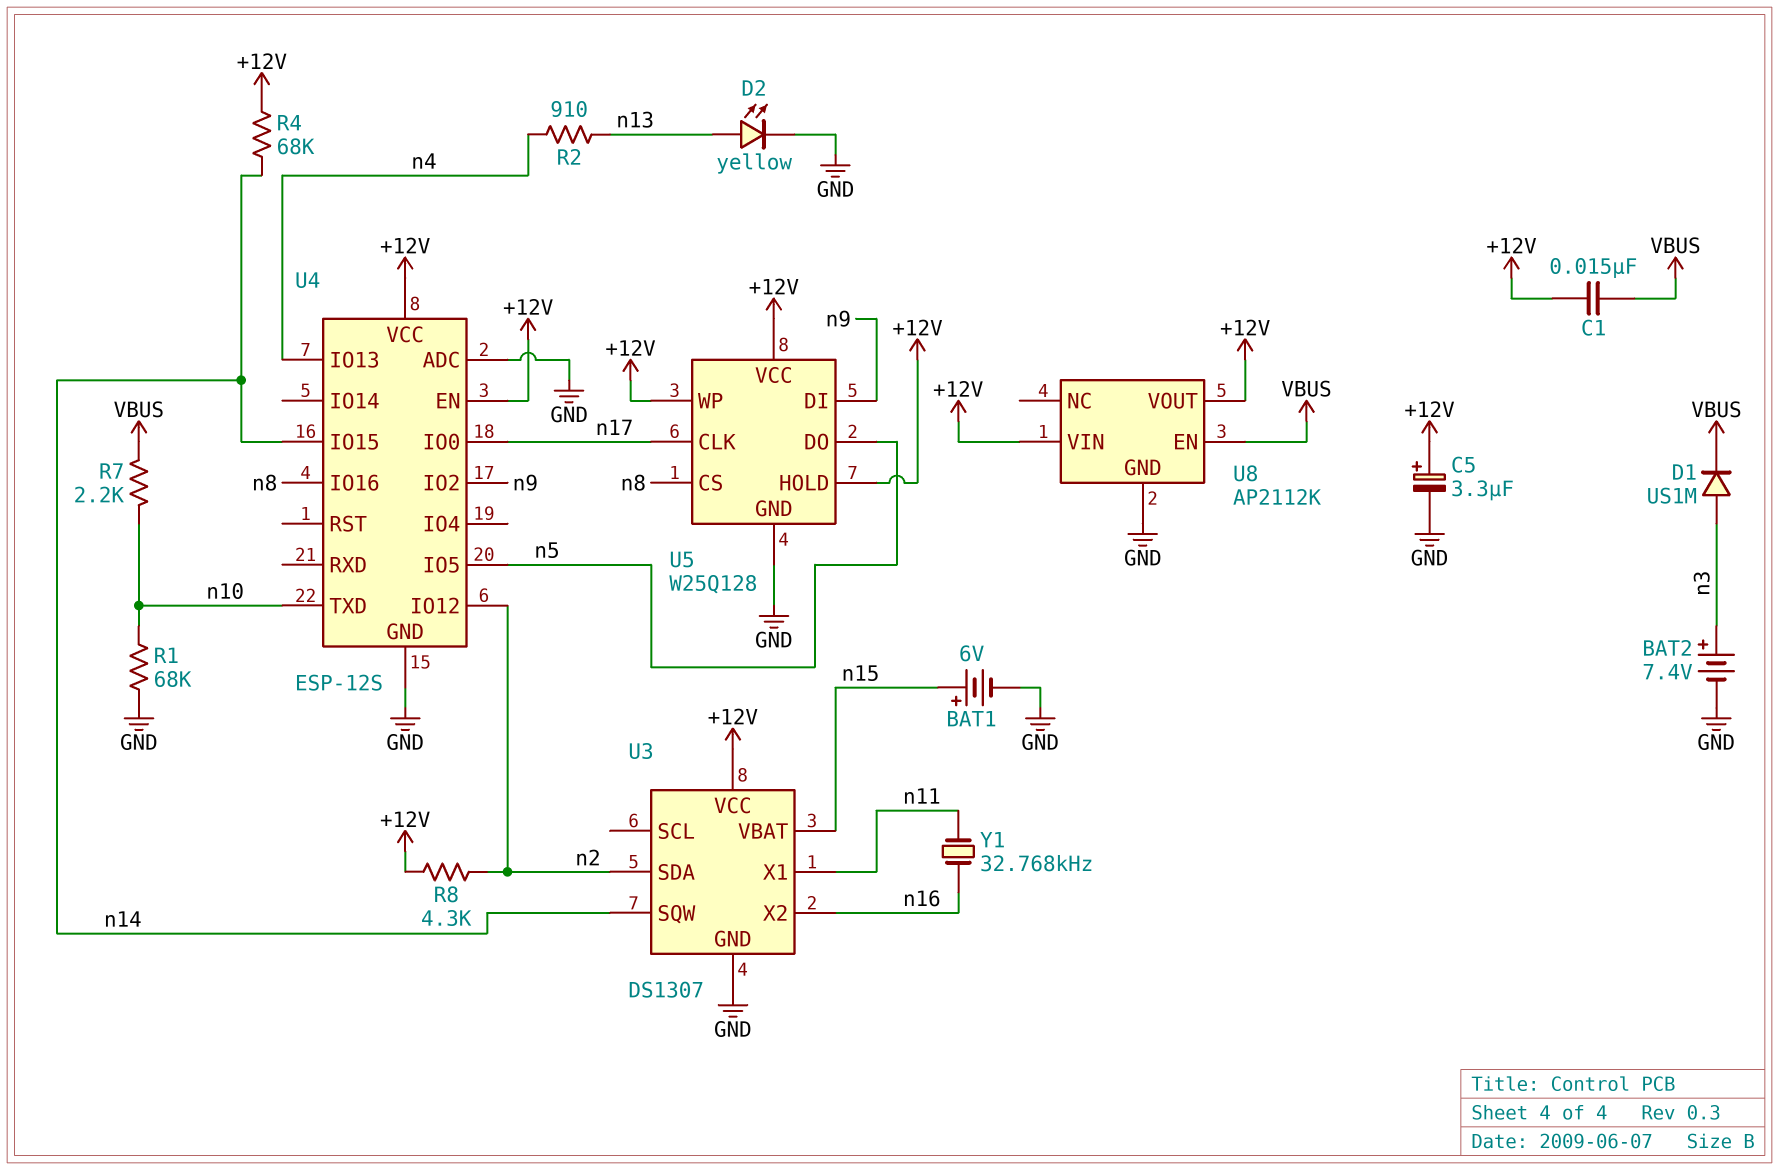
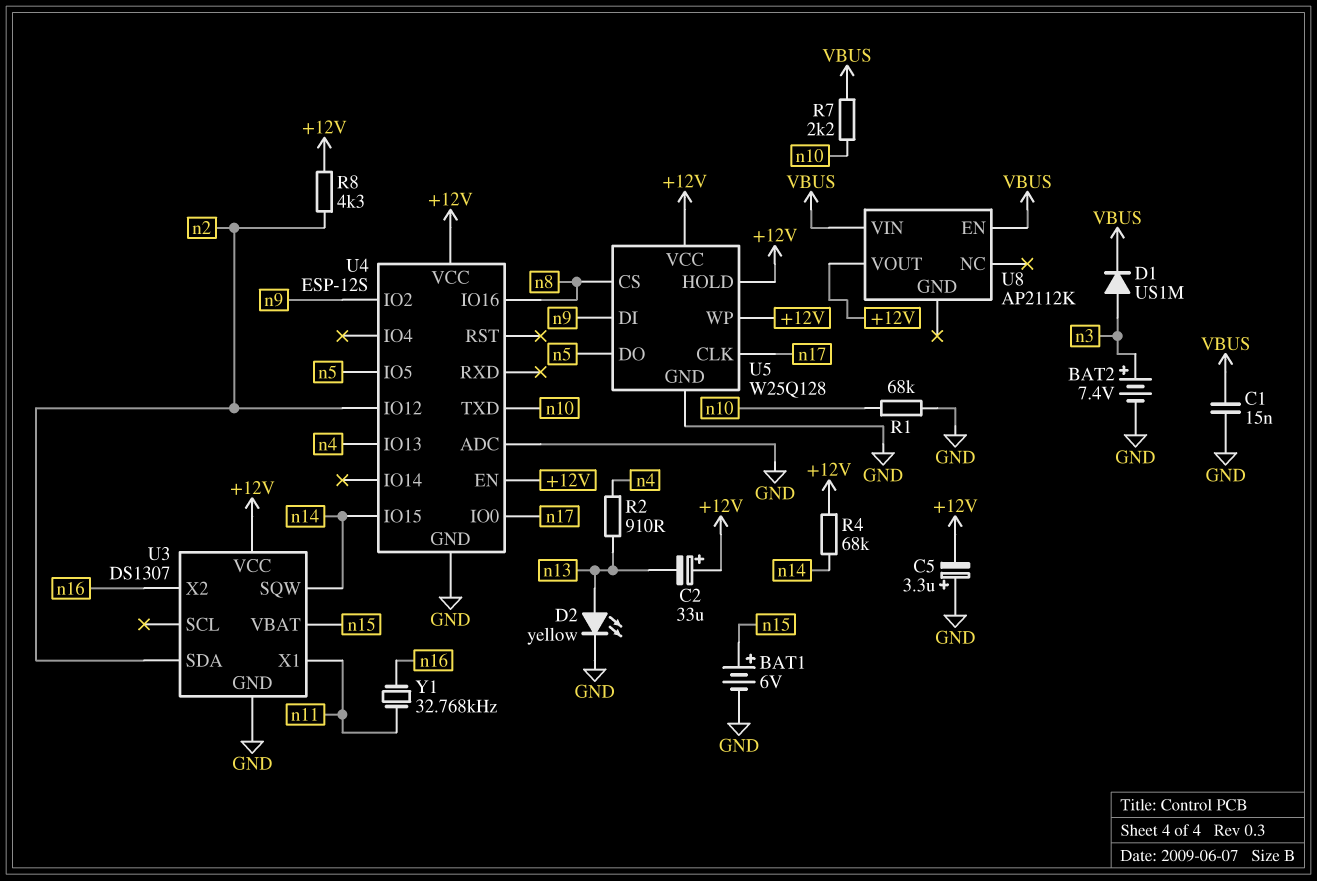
C1: 15nF (+12V, VBUS) -> 15nF (GND, VBUS)
C2: none -> 33uF (plus +12V, minus n13)
C5: 3.3uF (plus +12V, minus GND) -> 3.3uF (plus GND, minus +12V)
U8 pin GND: GND -> none
U8 pin VIN: +12V -> VBUS

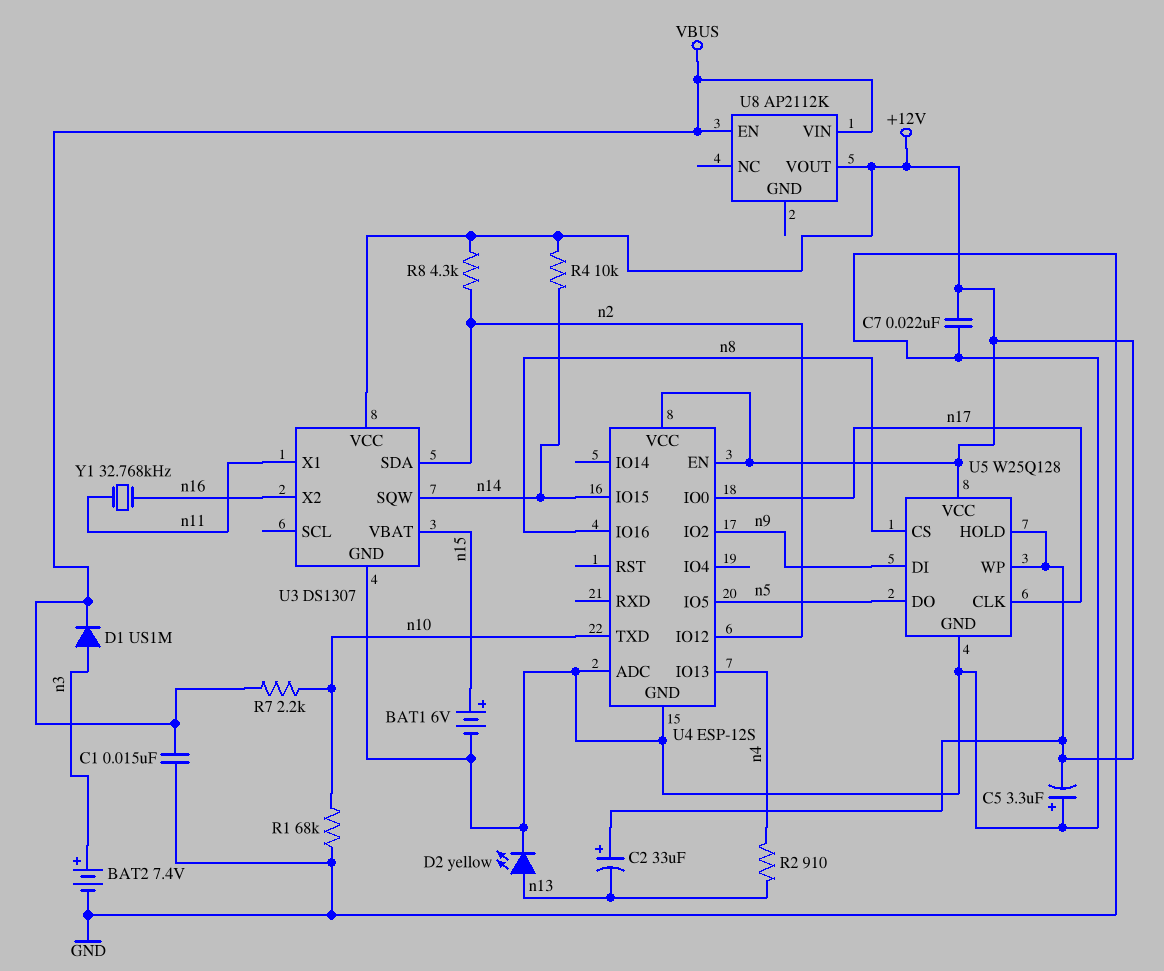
C7: none -> 22nF (+12V, GND)
R4: 68k (+12V, n14) -> 10k (+12V, n14)

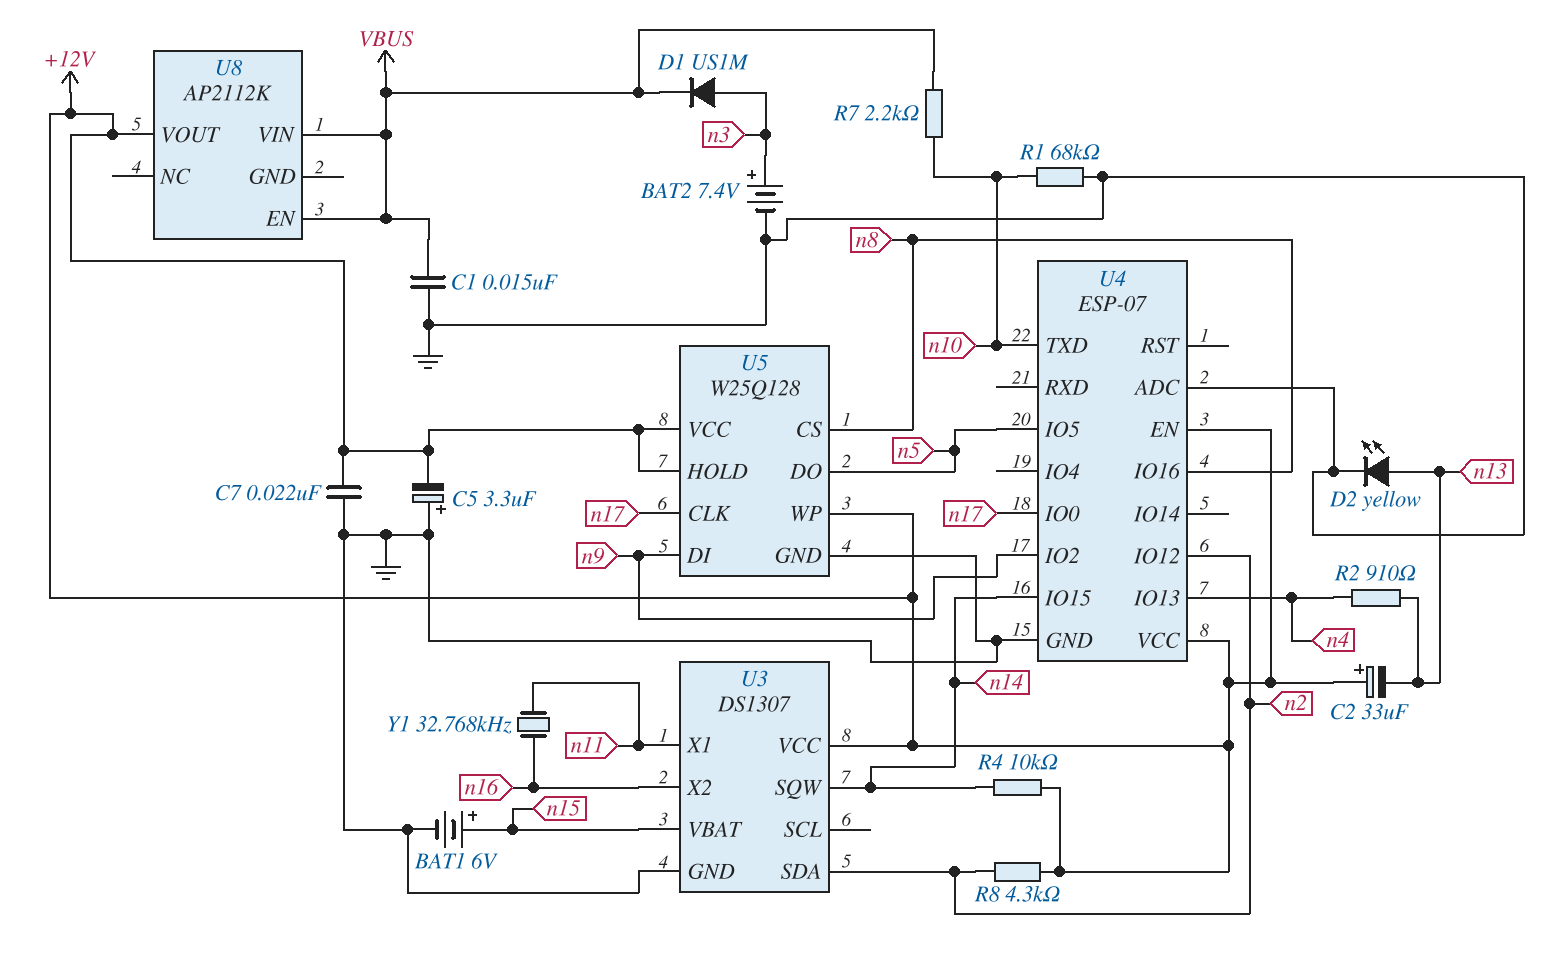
U4: ESP-12S -> ESP-07

